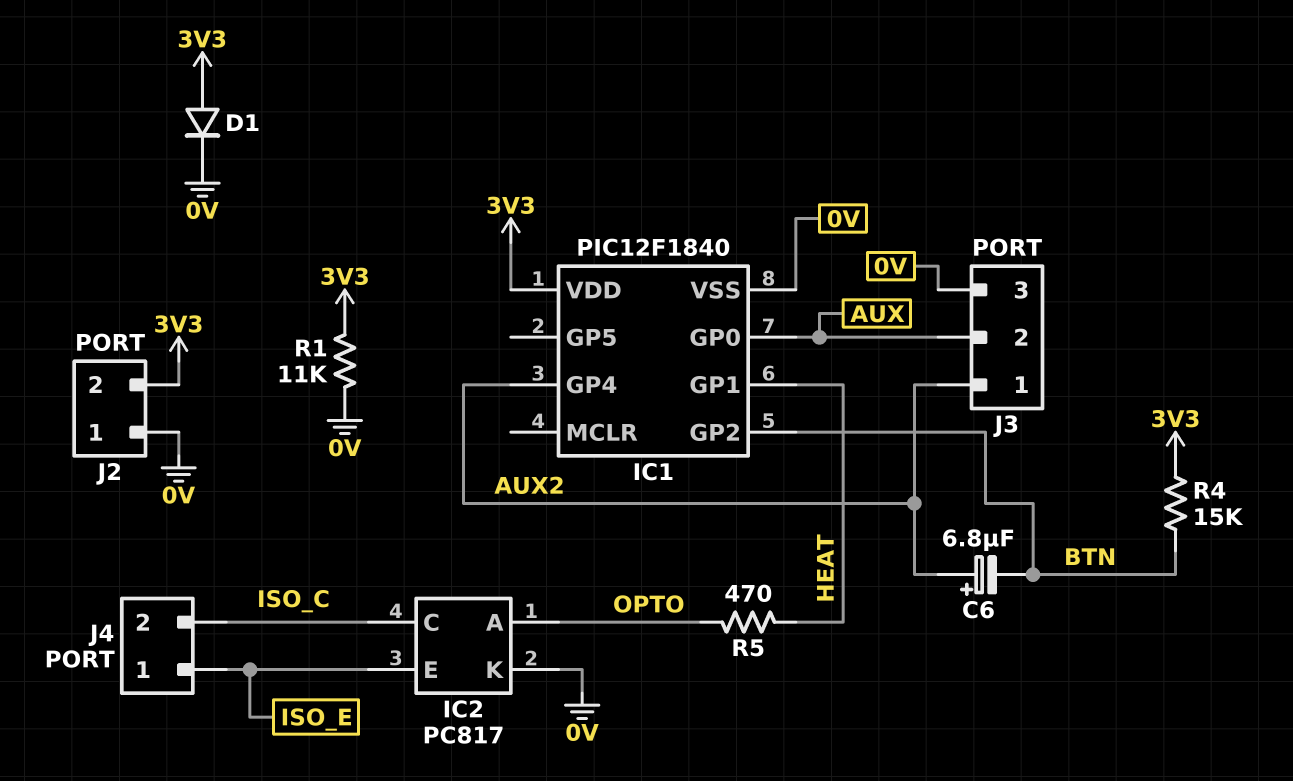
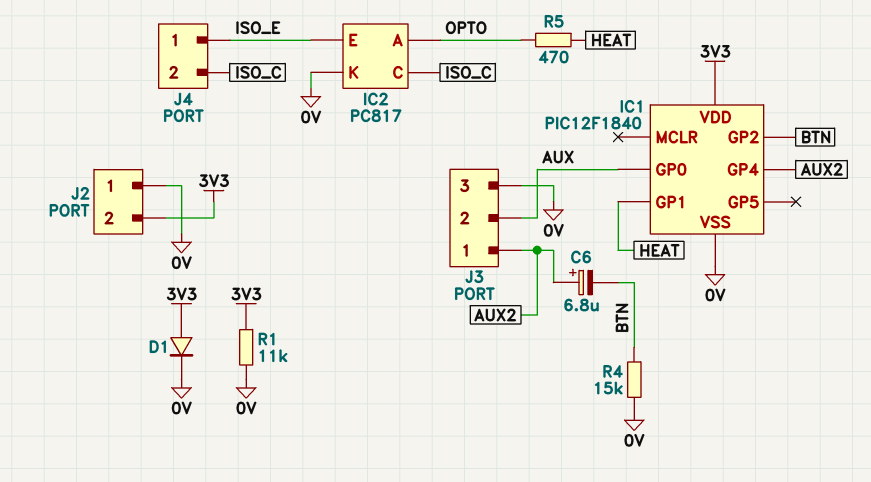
R4: 15k (3V3, BTN) -> 15k (0V, BTN)

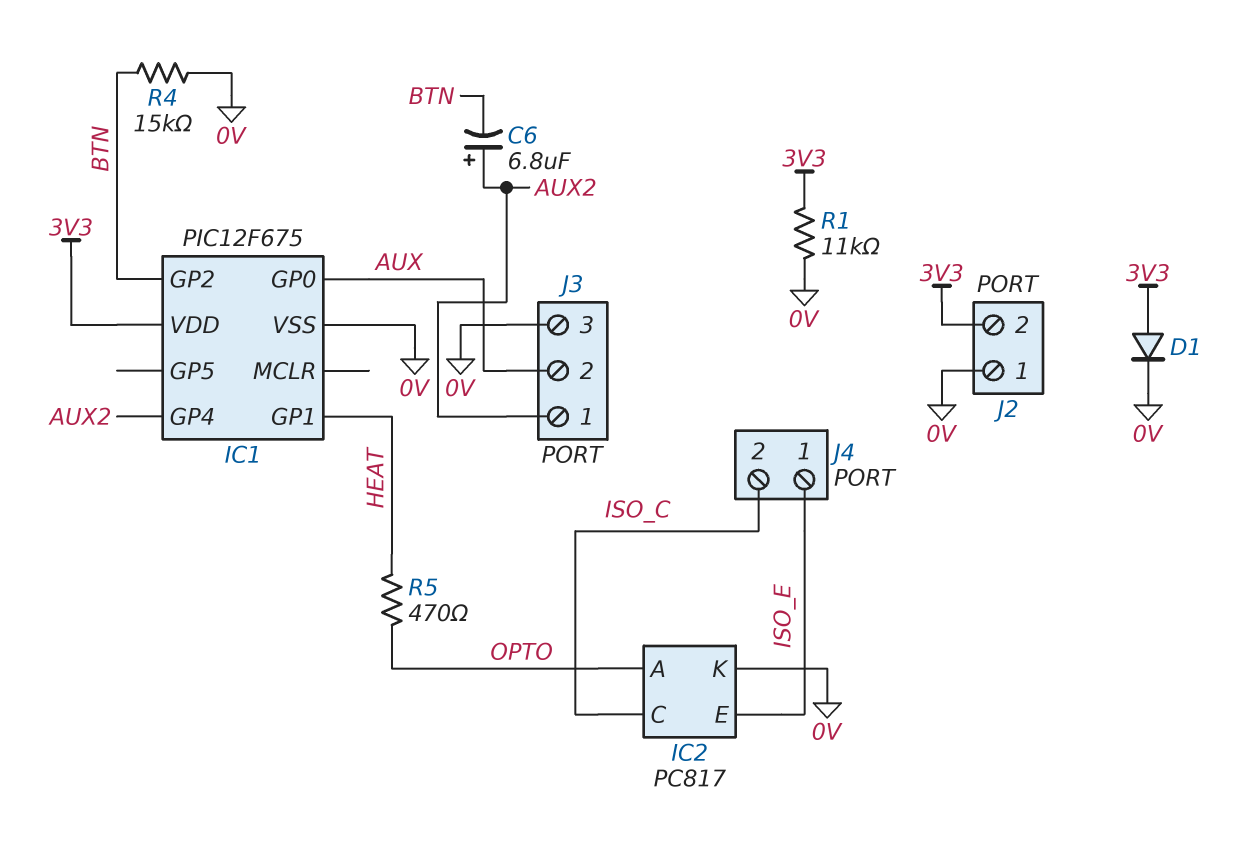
IC1: PIC12F1840 -> PIC12F675

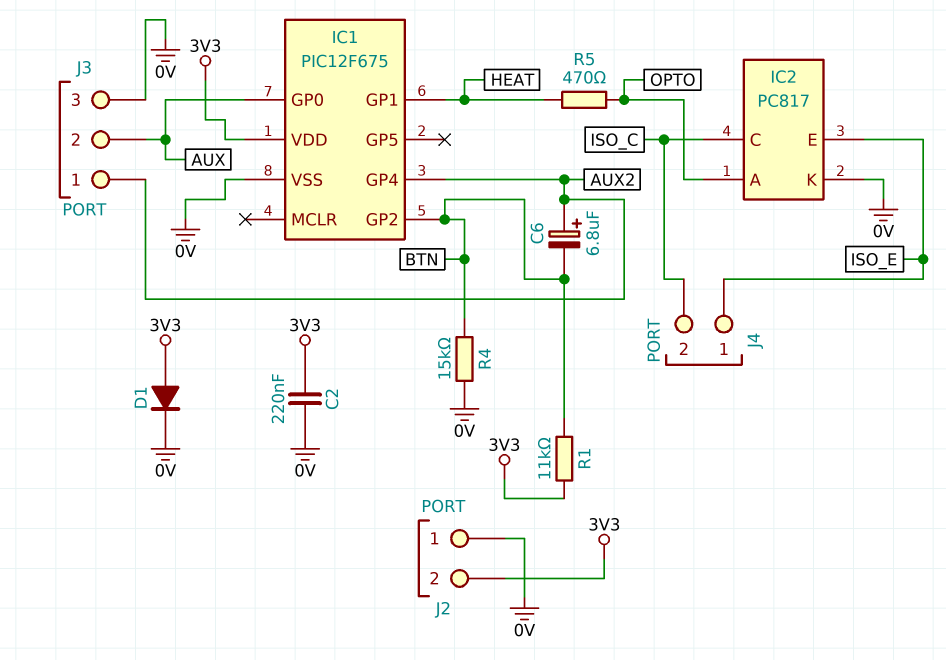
C2: none -> 220nF (0V, 3V3)
R1: 11k (0V, 3V3) -> 11k (3V3, BTN)

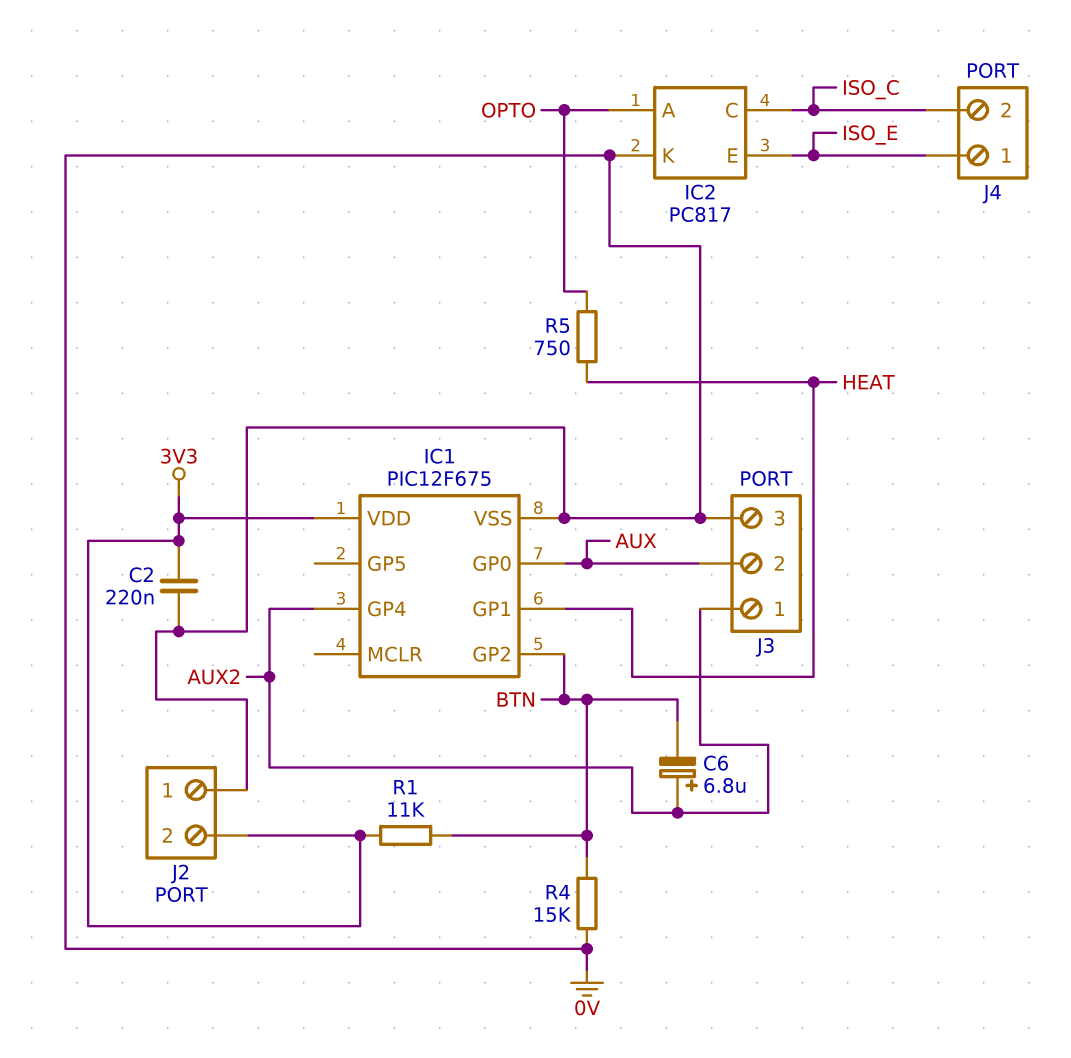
D1: diode (A 3V3, K 0V) -> none
R5: 470 (HEAT, OPTO) -> 750 (HEAT, OPTO)

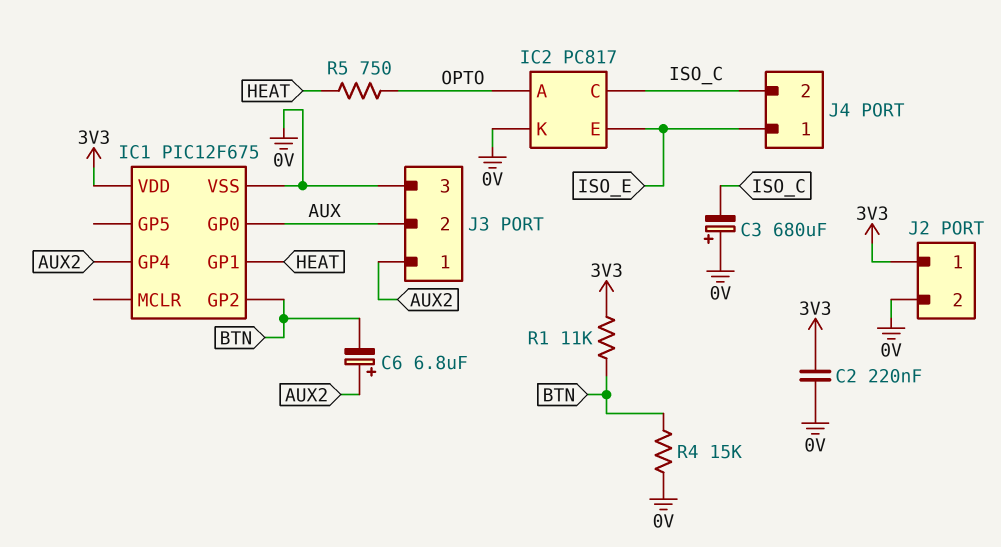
C3: none -> 680uF (plus 0V, minus ISO_C)
J2 pin 1: 0V -> 3V3
J2 pin 2: 3V3 -> 0V

